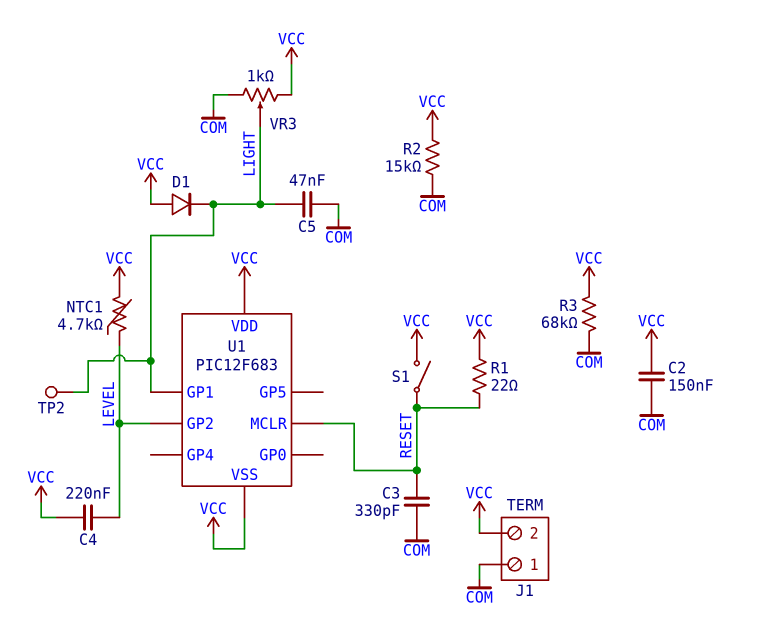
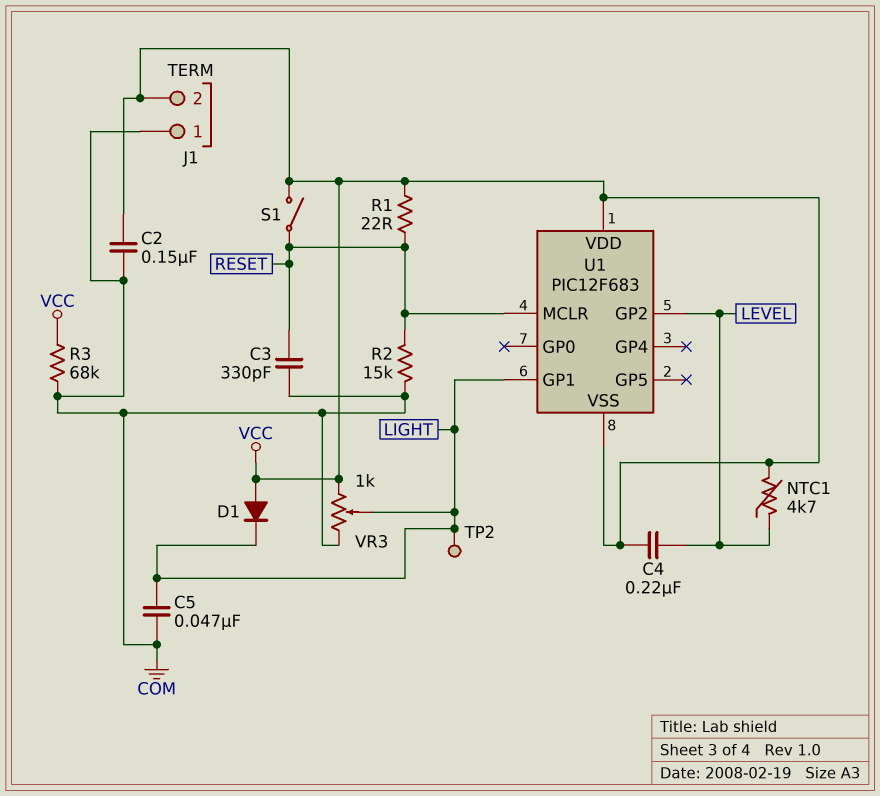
R2: 15k (COM, VCC) -> 15k (COM, RESET)

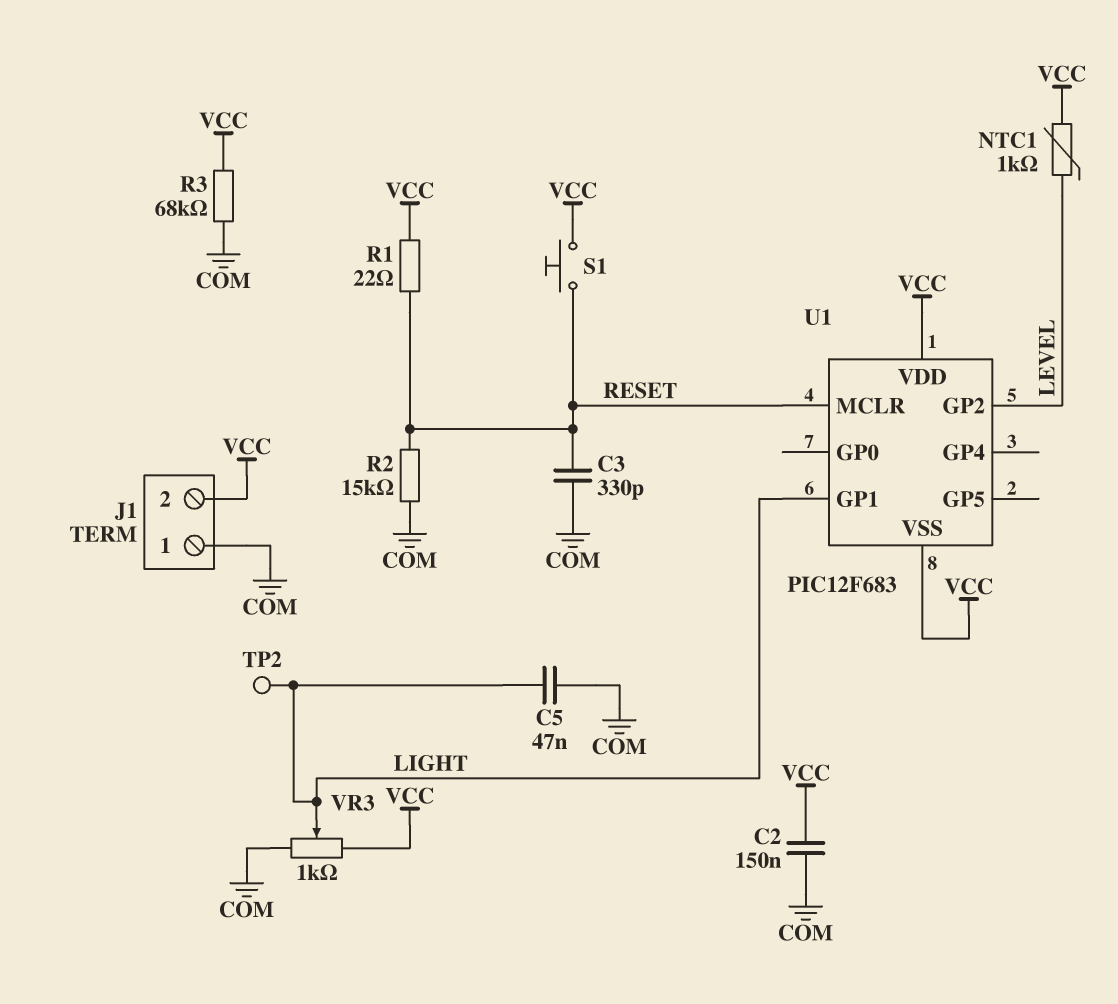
C4: 220nF (LEVEL, VCC) -> none
D1: diode (A VCC, K LIGHT) -> none
NTC1: 4.7k (LEVEL, VCC) -> 1k (LEVEL, VCC)
S1: switch (RESET, VCC) -> button (RESET, VCC)

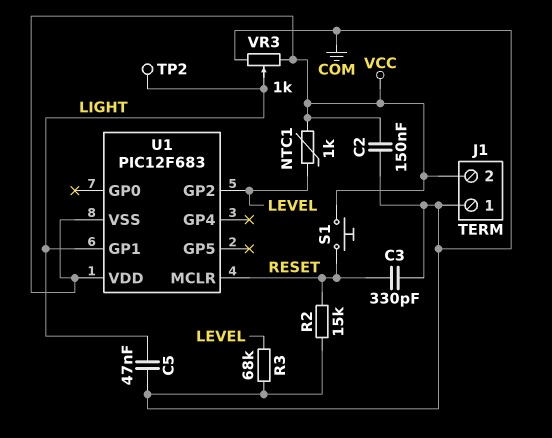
R1: 22 (RESET, VCC) -> none
R3: 68k (COM, VCC) -> 68k (COM, LEVEL)

